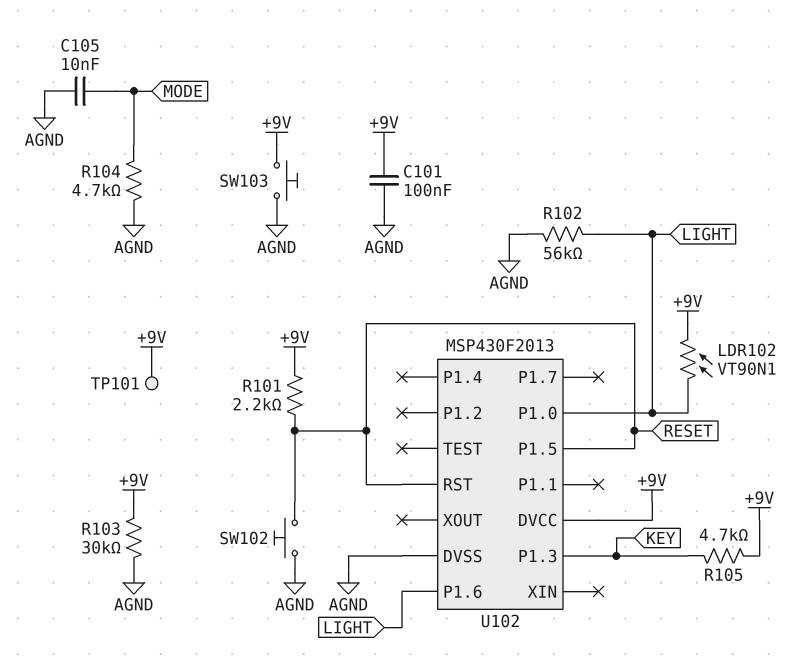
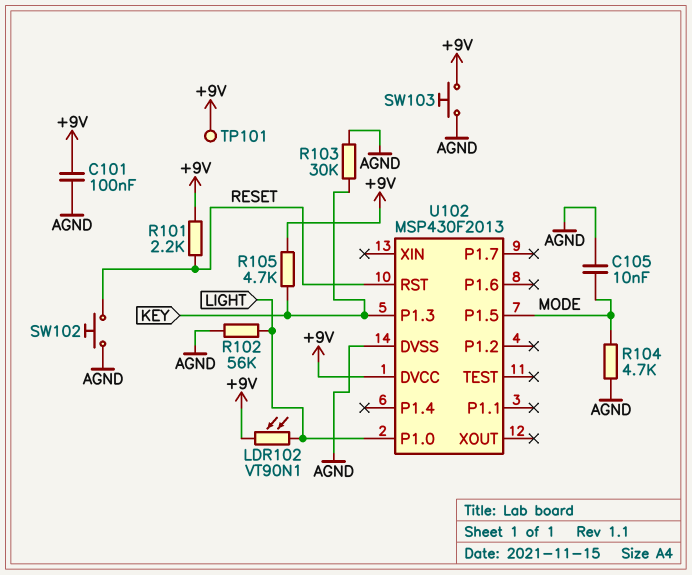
R103: 30k (+9V, AGND) -> 30k (AGND, KEY)
U102 pin P1.5: RESET -> MODE
U102 pin P1.6: LIGHT -> none

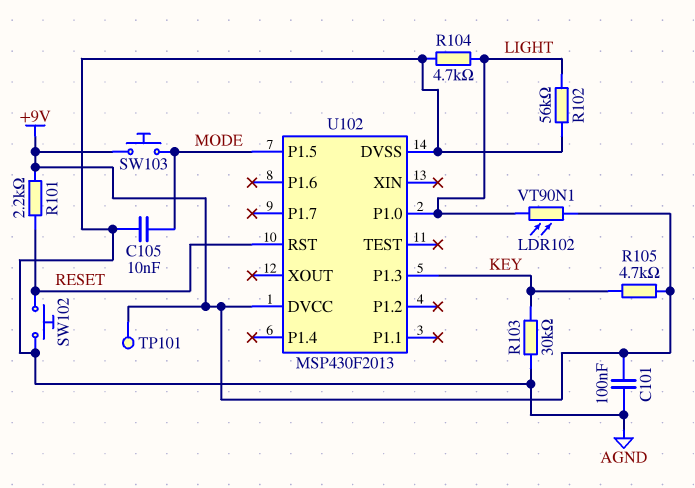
R104: 4.7k (AGND, MODE) -> 4.7k (AGND, LIGHT)
SW103: button (+9V, AGND) -> button (+9V, MODE)

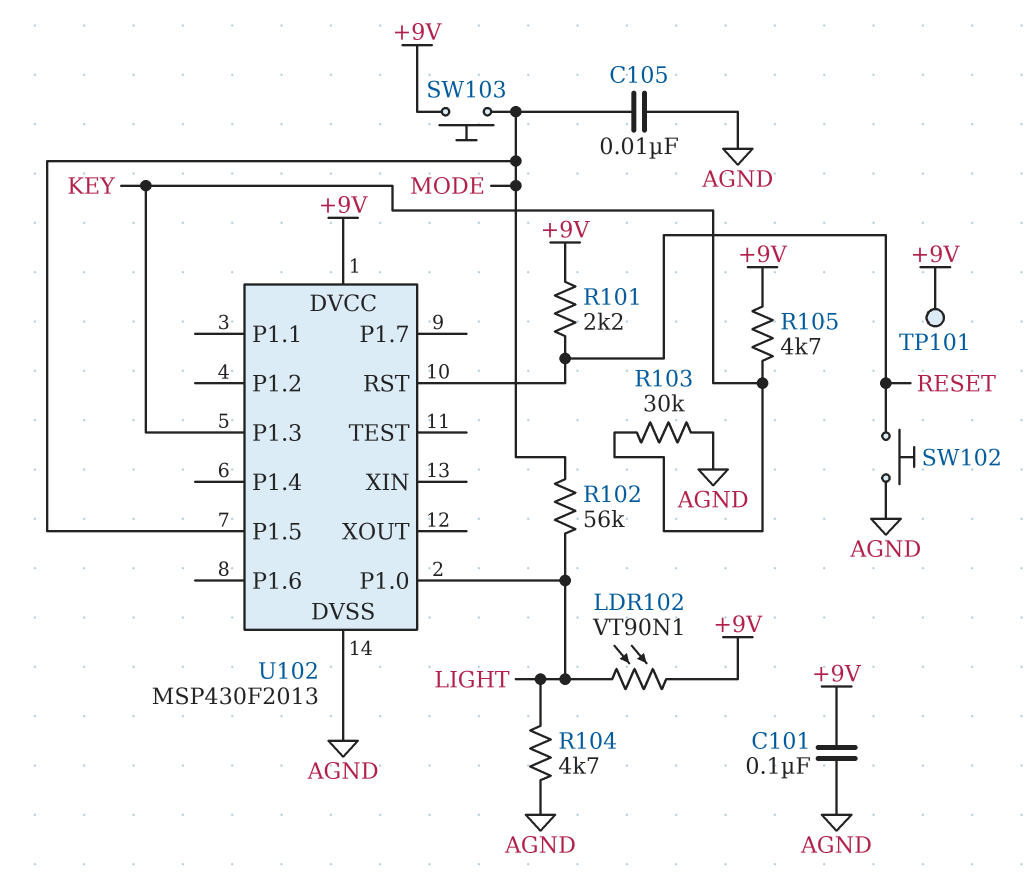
R102: 56k (AGND, LIGHT) -> 56k (LIGHT, MODE)

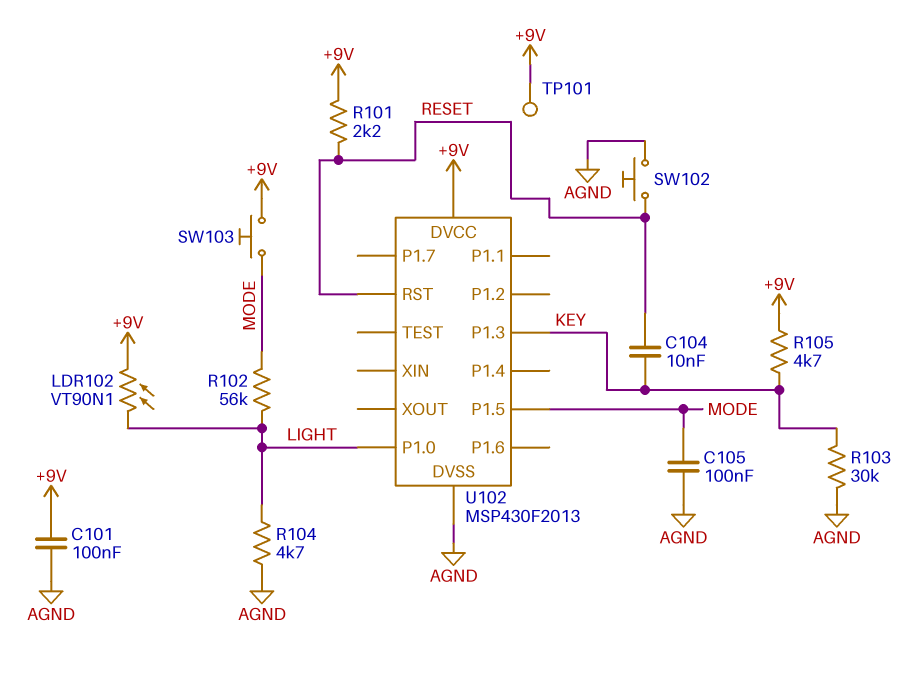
C104: none -> 10nF (KEY, RESET)
C105: 10nF (AGND, MODE) -> 100nF (AGND, MODE)

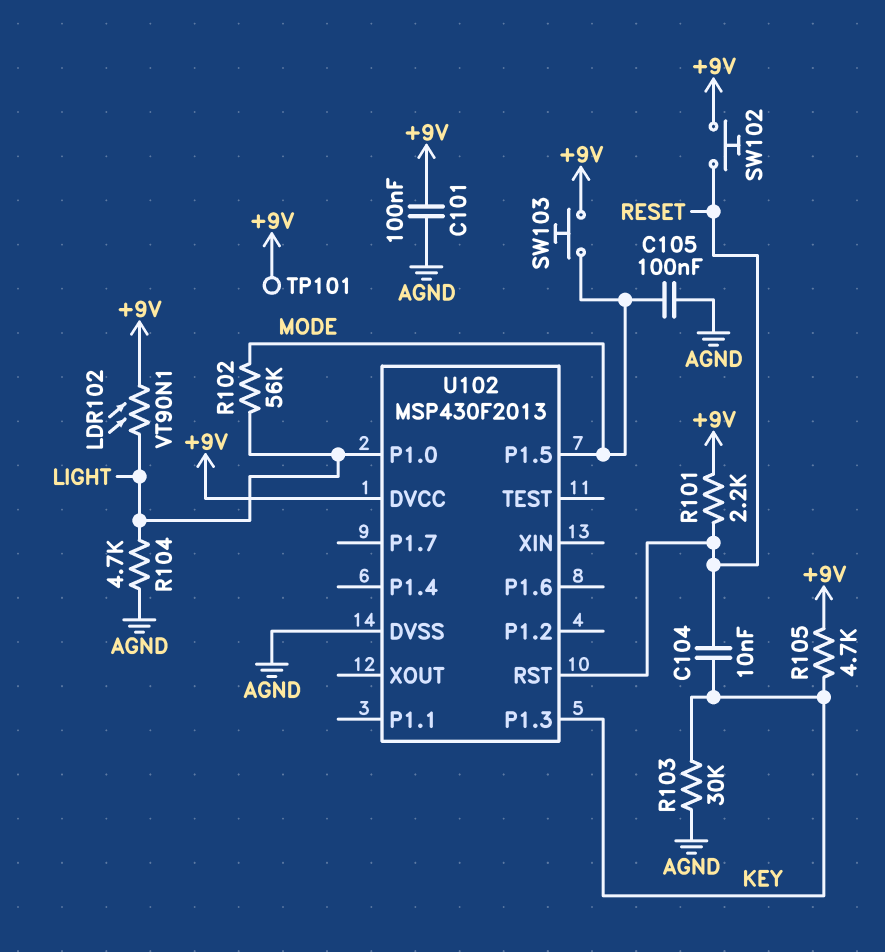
SW102: button (AGND, RESET) -> button (+9V, RESET)

